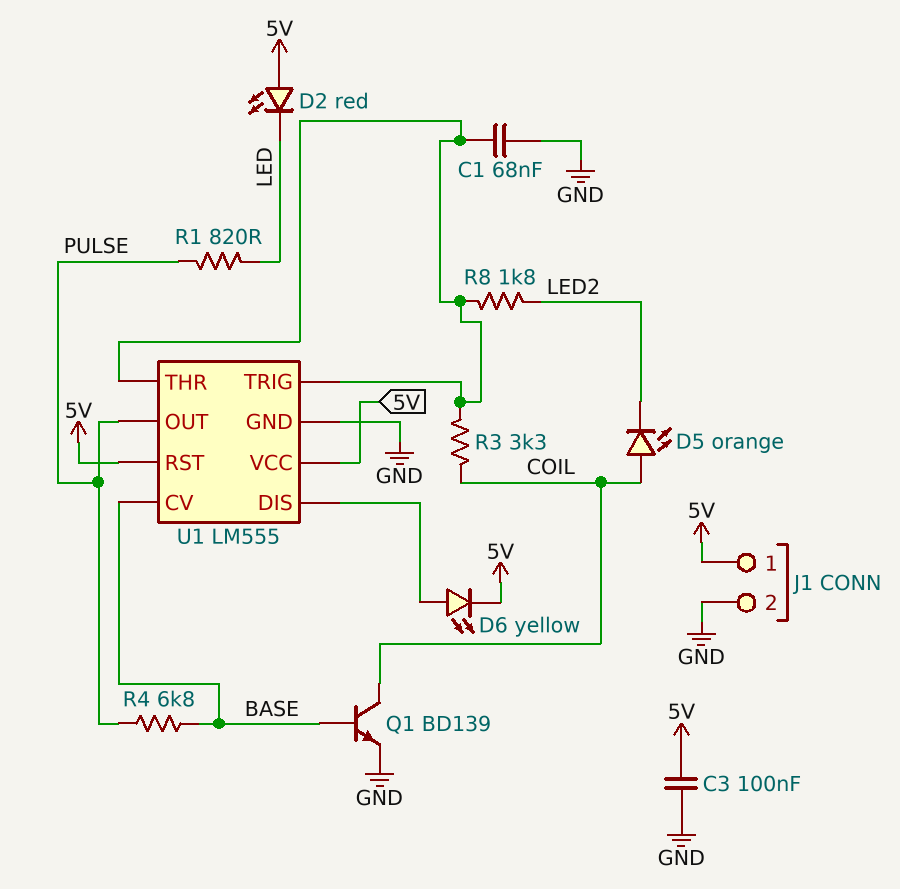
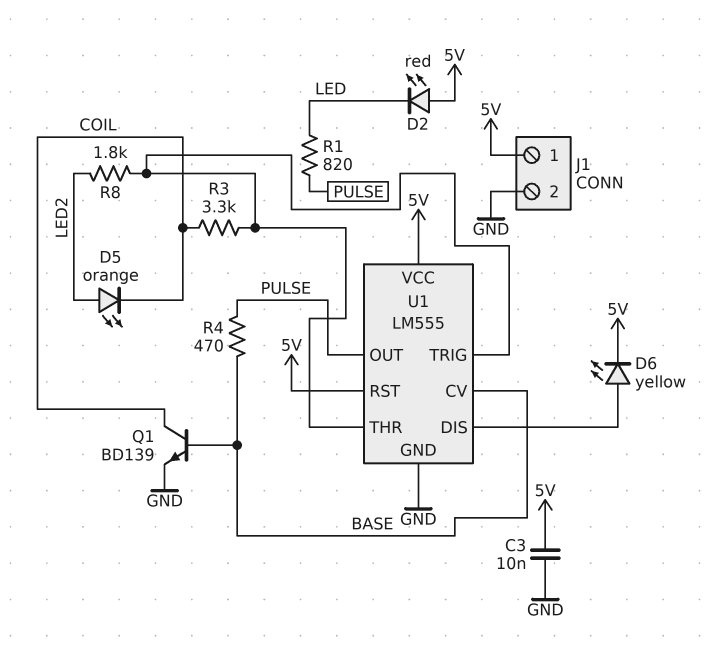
C1: 68nF (GND, U1/THR) -> none
C3: 100nF (5V, GND) -> 10nF (5V, GND)
D5: LED orange (A COIL, K LED2) -> LED orange (A LED2, K COIL)
R4: 6.8k (BASE, PULSE) -> 470 (BASE, PULSE)

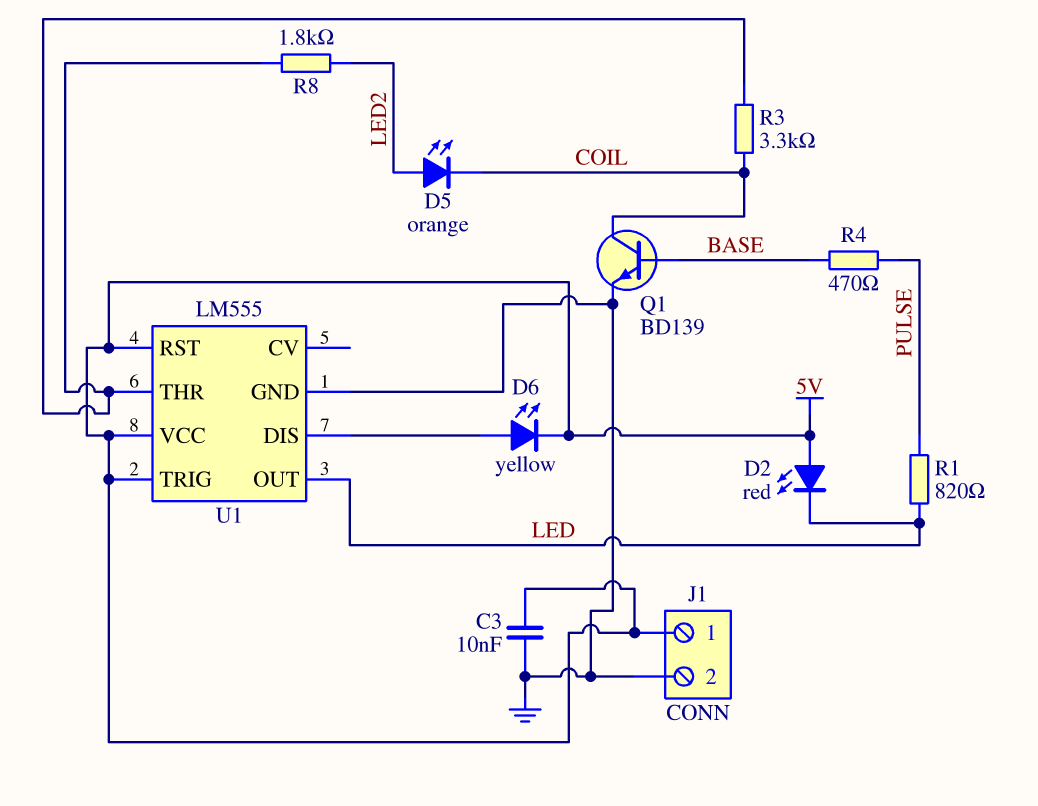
U1 pin CV: BASE -> none
U1 pin OUT: PULSE -> LED
U1 pin TRIG: U1/THR -> 5V

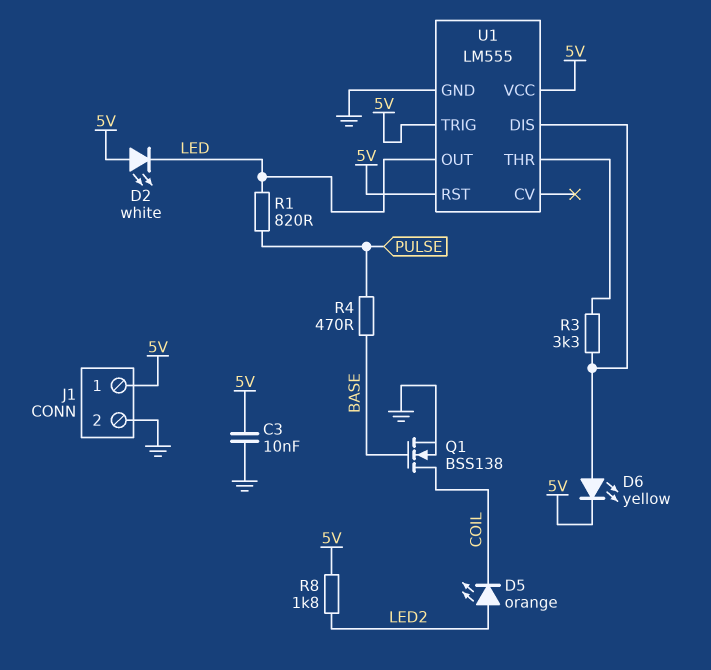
D2: LED red (A 5V, K LED) -> LED white (A 5V, K LED)
Q1: NPN BD139 (B BASE, C COIL, E GND) -> NMOS BSS138 (G BASE, D COIL, S GND)
R3: 3.3k (COIL, U1/THR) -> 3.3k (U1/DIS, U1/THR)
R8: 1.8k (LED2, U1/THR) -> 1.8k (5V, LED2)

